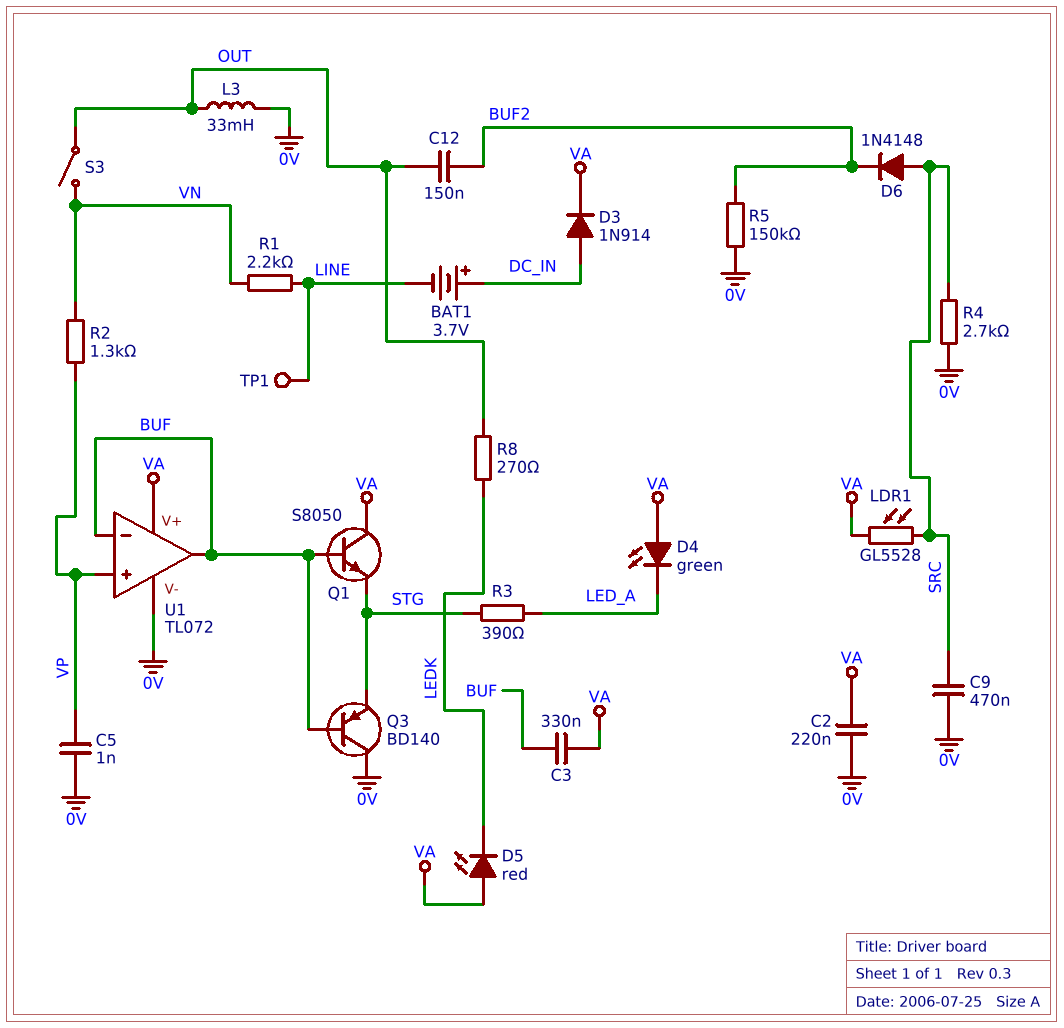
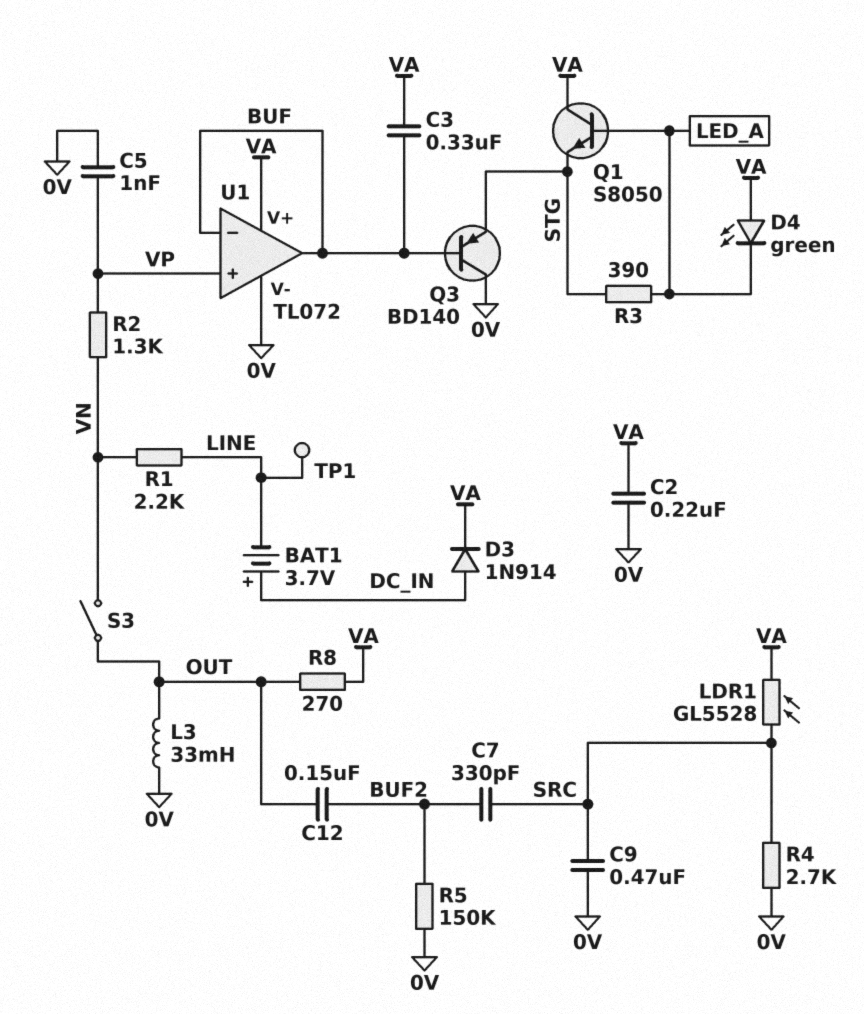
C7: none -> 330pF (BUF2, SRC)
D5: LED red (A VA, K LEDK) -> none
D6: diode 1N4148 (A SRC, K BUF2) -> none
Q1: NPN S8050 (B BUF, C VA, E STG) -> NPN S8050 (B LED_A, C VA, E STG)
R8: 270 (LEDK, OUT) -> 270 (OUT, VA)

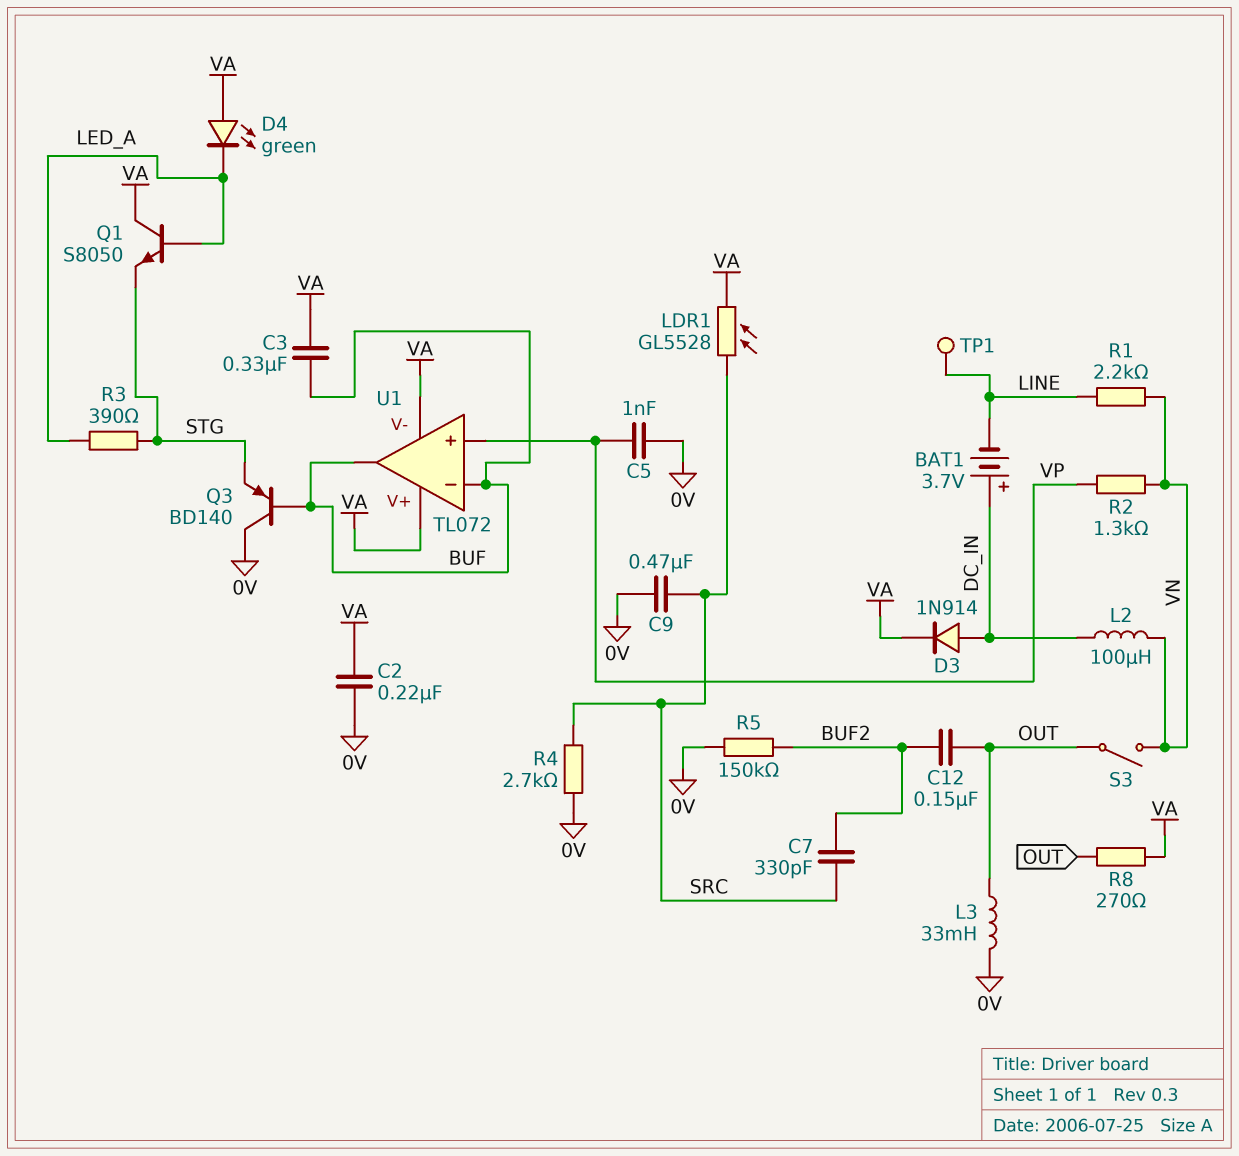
L2: none -> 100uH (DC_IN, VN)
U1 pin V-: 0V -> VA

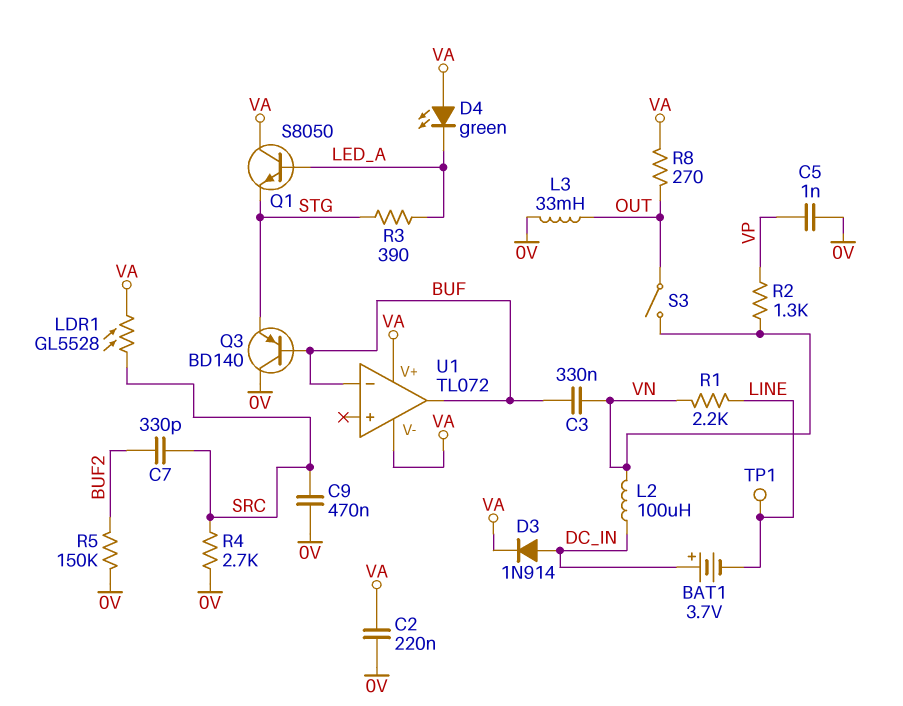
C3: 330nF (BUF, VA) -> 330nF (BUF, VN)
C12: 150nF (BUF2, OUT) -> none
U1 pin in+: VP -> none

